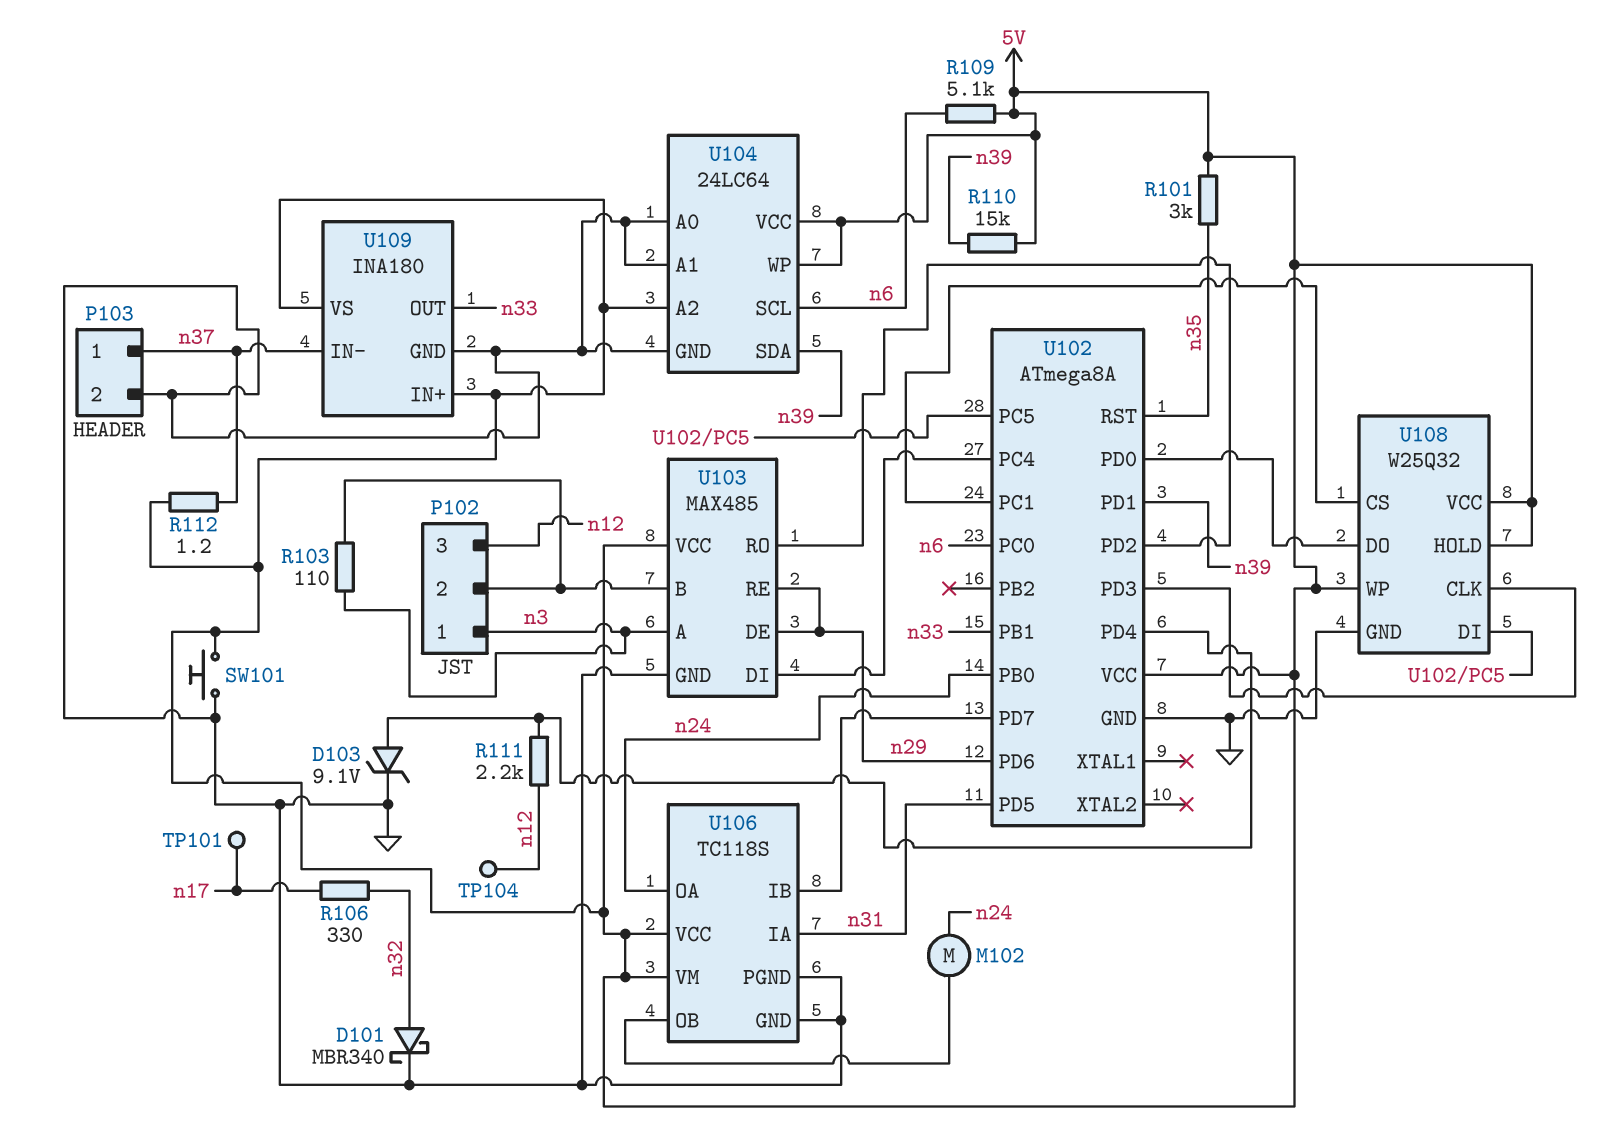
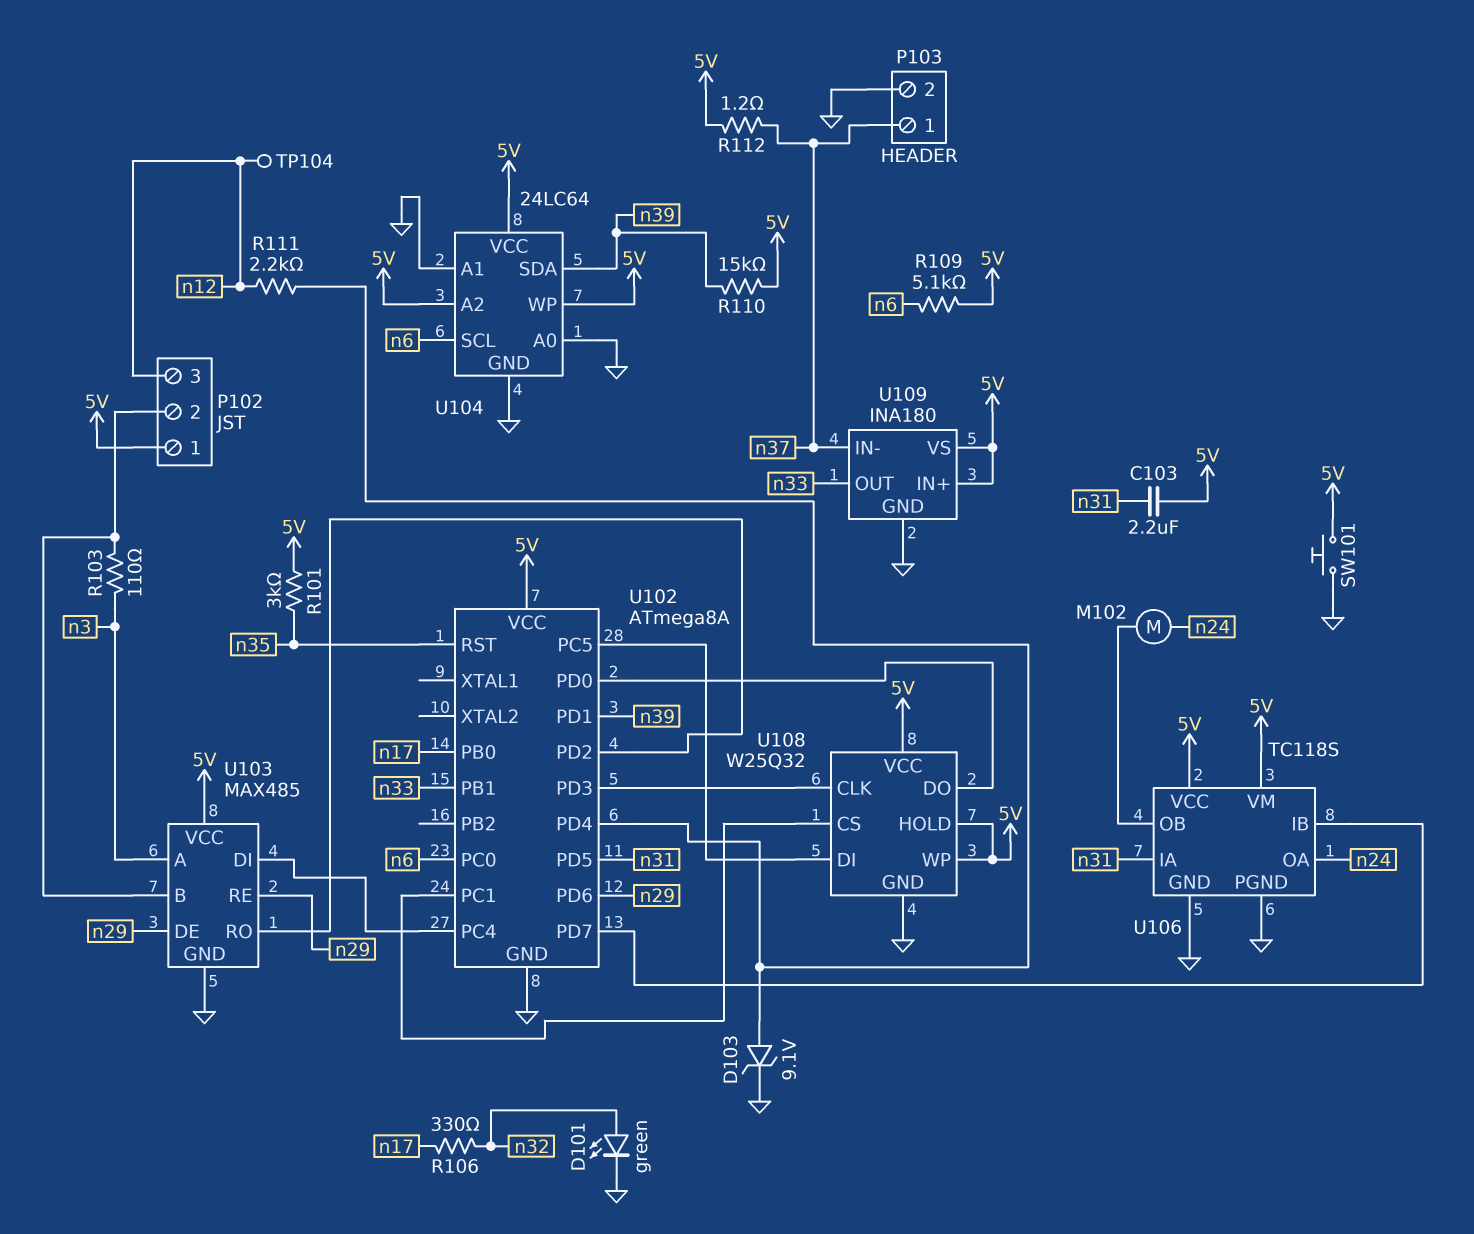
C103: none -> 2.2uF (5V, n31)
D101: schottky MBR340 (A n32, K GND) -> LED green (A n32, K GND)
P102 pin 1: n3 -> 5V
TP101: test point (n17) -> none
U102 pin PB0: n24 -> n17

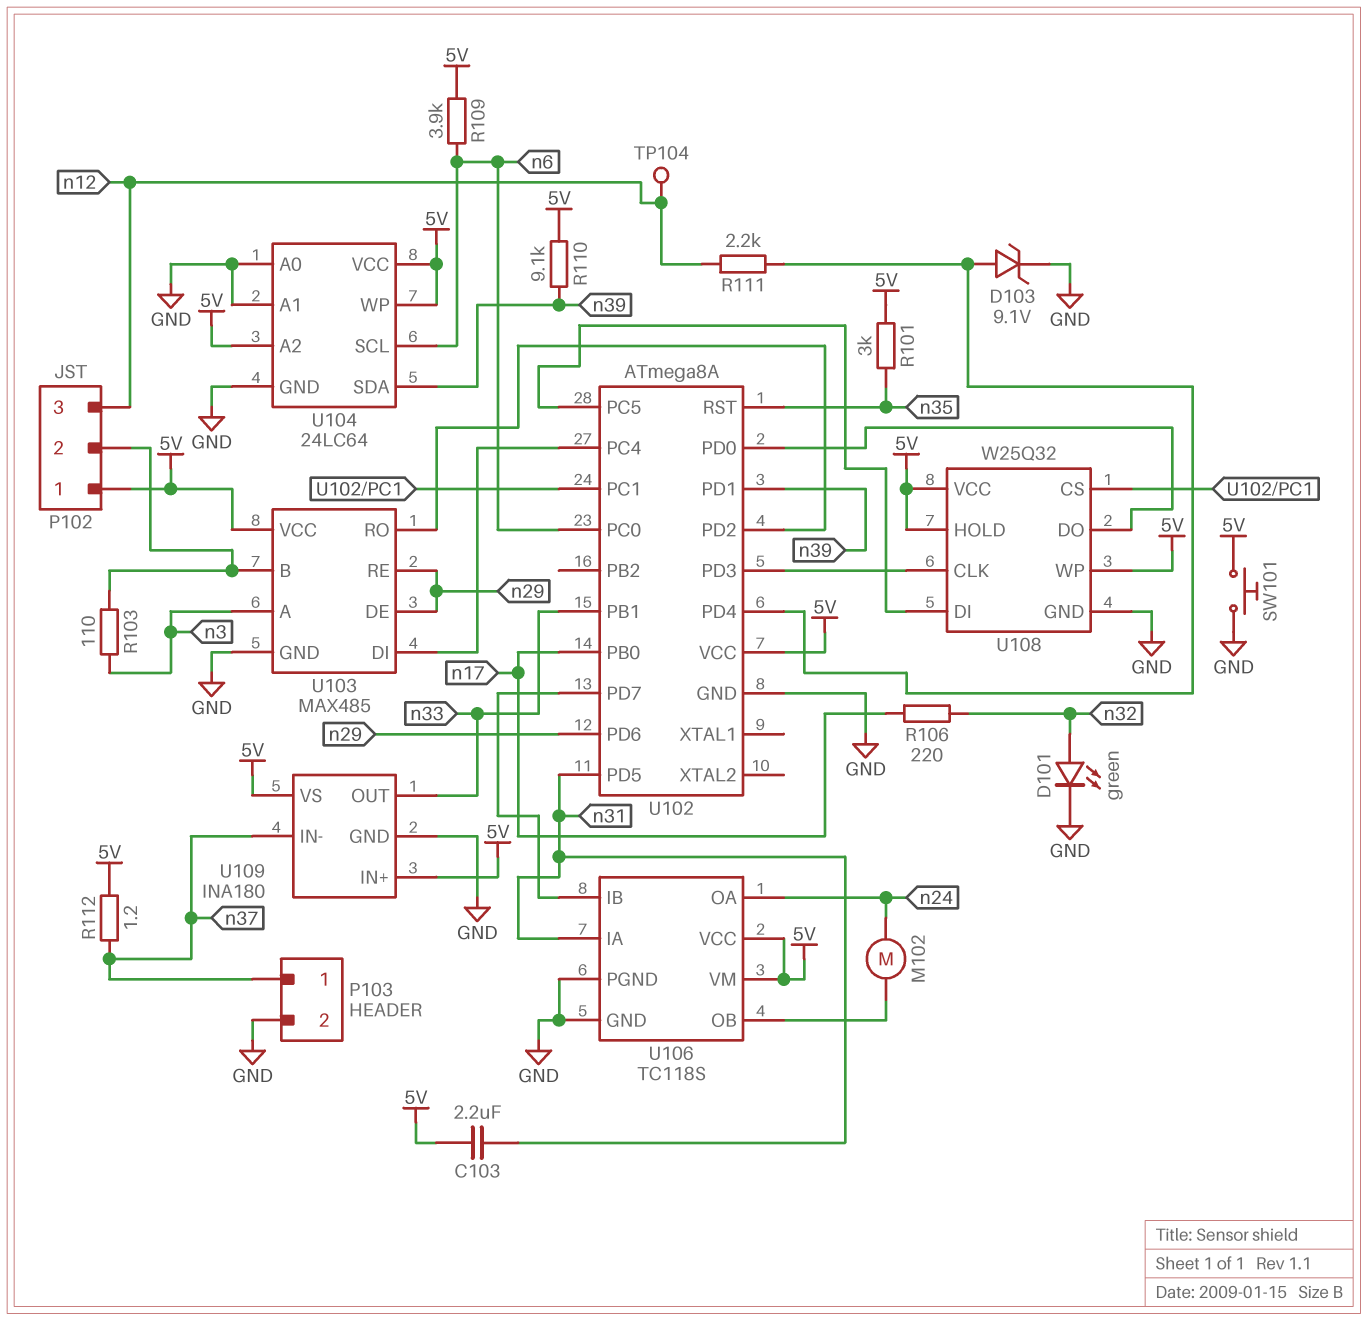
R106: 330 (n17, n32) -> 220 (n17, n32)
R109: 5.1k (5V, n6) -> 3.9k (5V, n6)
R110: 15k (5V, n39) -> 9.1k (5V, n39)

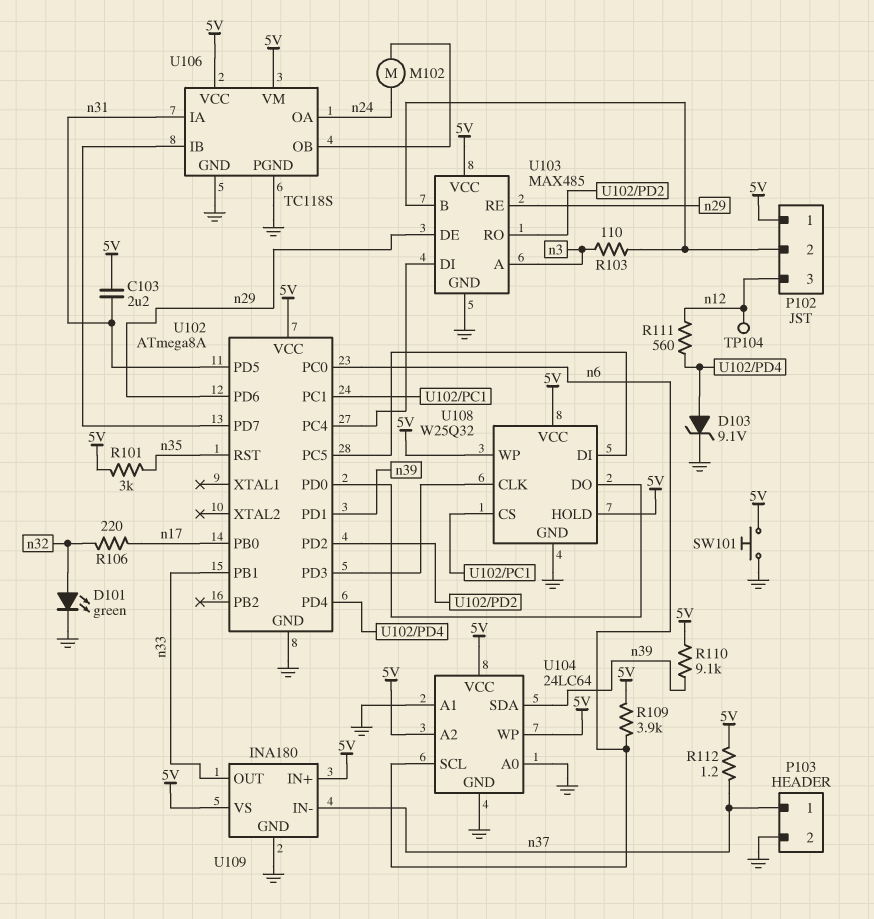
R111: 2.2k (U102/PD4, n12) -> 560 (U102/PD4, n12)

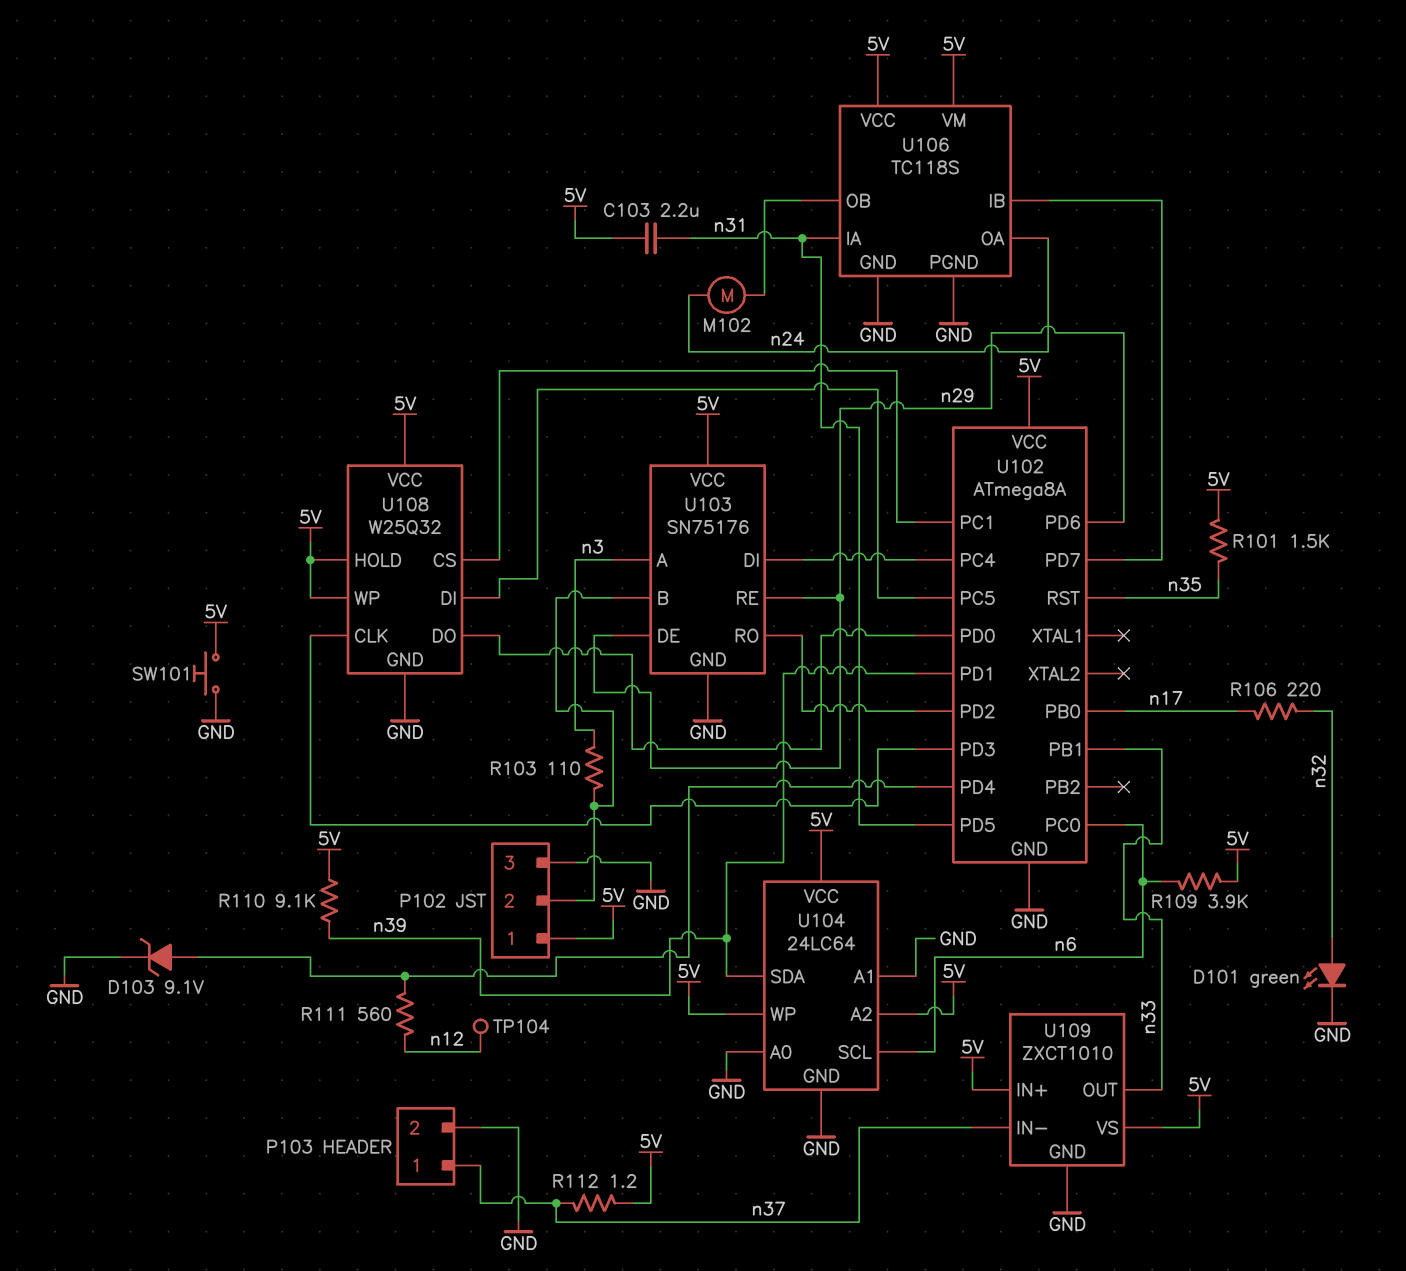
P102 pin 3: n12 -> GND
R101: 3k (5V, n35) -> 1.5k (5V, n35)
U103: MAX485 -> SN75176
U109: INA180 -> ZXCT1010

